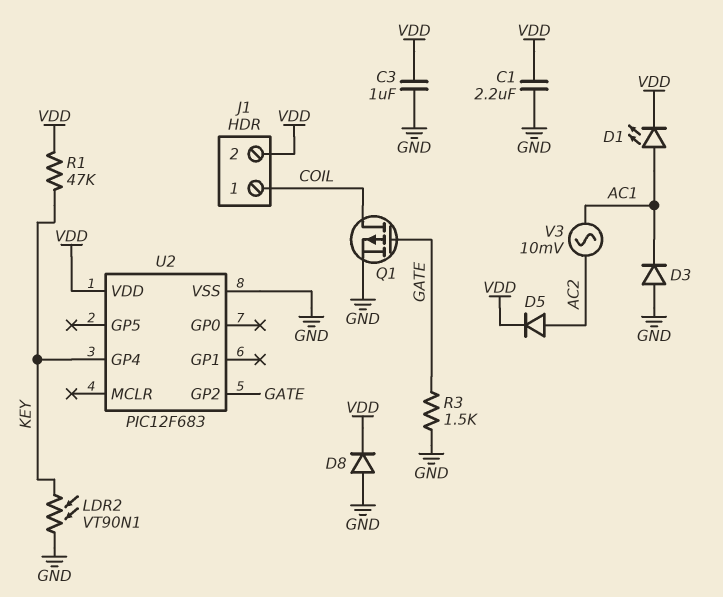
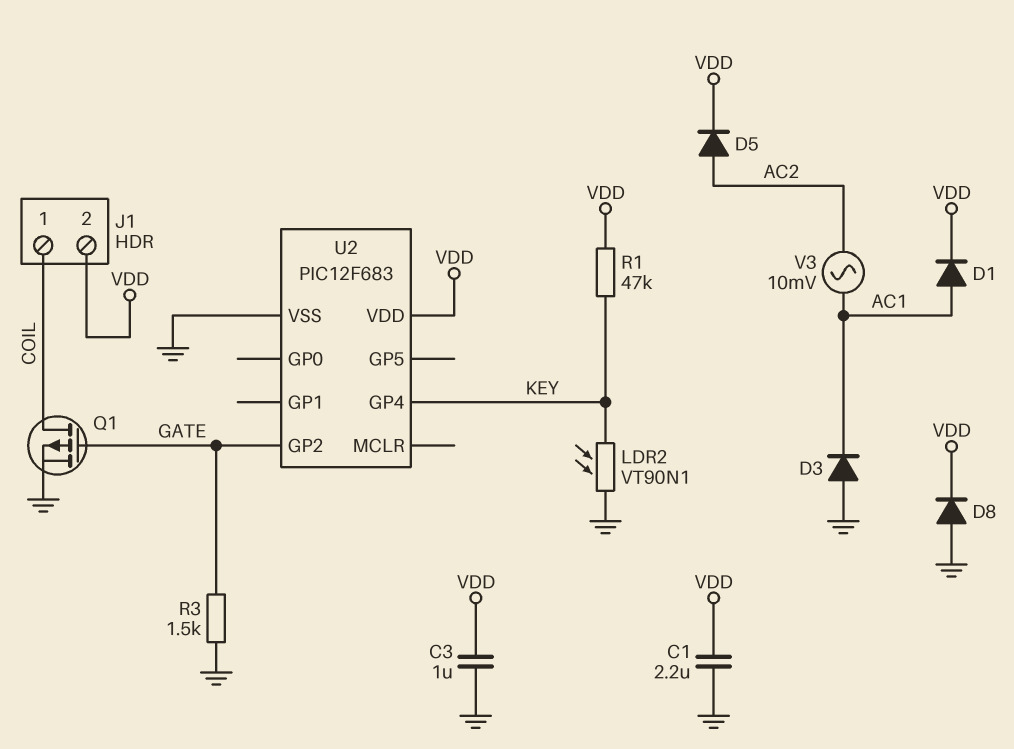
D1: LED (A AC1, K VDD) -> diode (A AC1, K VDD)

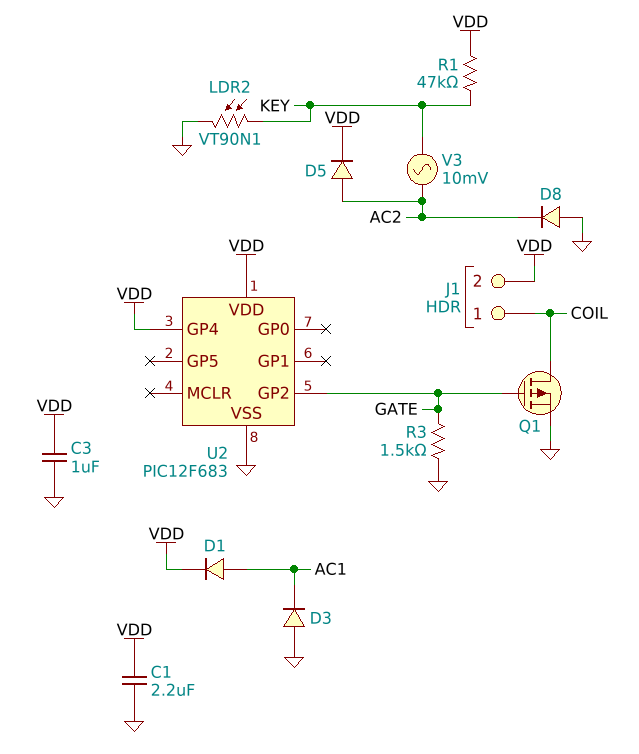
D8: diode (A GND, K VDD) -> diode (A GND, K AC2)
U2 pin GP4: KEY -> VDD
V3: AC 10mV (AC1, AC2) -> AC 10mV (AC2, KEY)

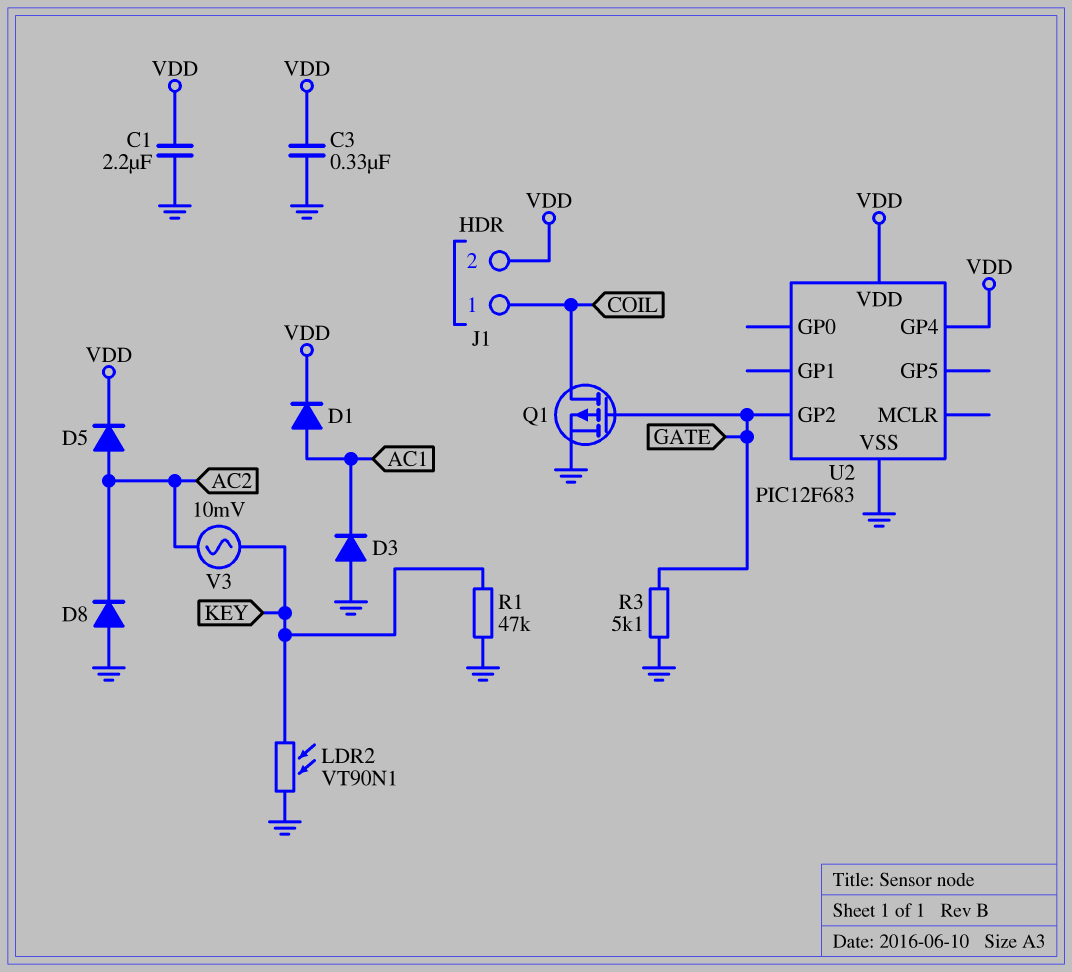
C3: 1uF (GND, VDD) -> 330nF (GND, VDD)
R1: 47k (KEY, VDD) -> 47k (GND, KEY)
R3: 1.5k (GATE, GND) -> 5.1k (GATE, GND)

